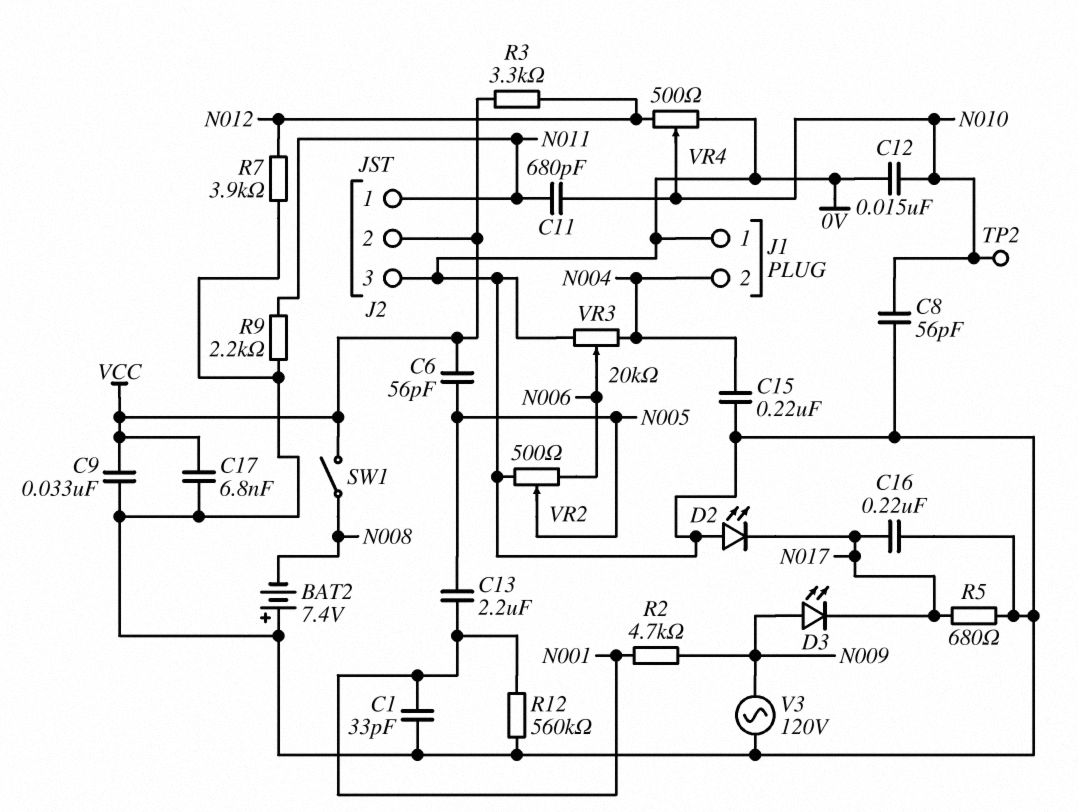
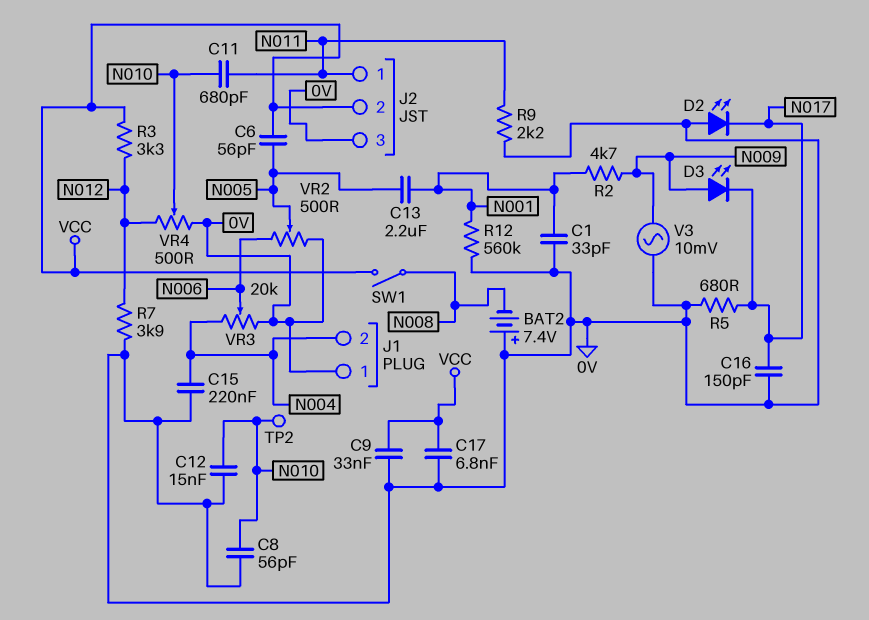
C16: 220nF (0V, N017) -> 150pF (0V, N017)
V3: AC 120V (0V, N009) -> AC 10mV (0V, N009)

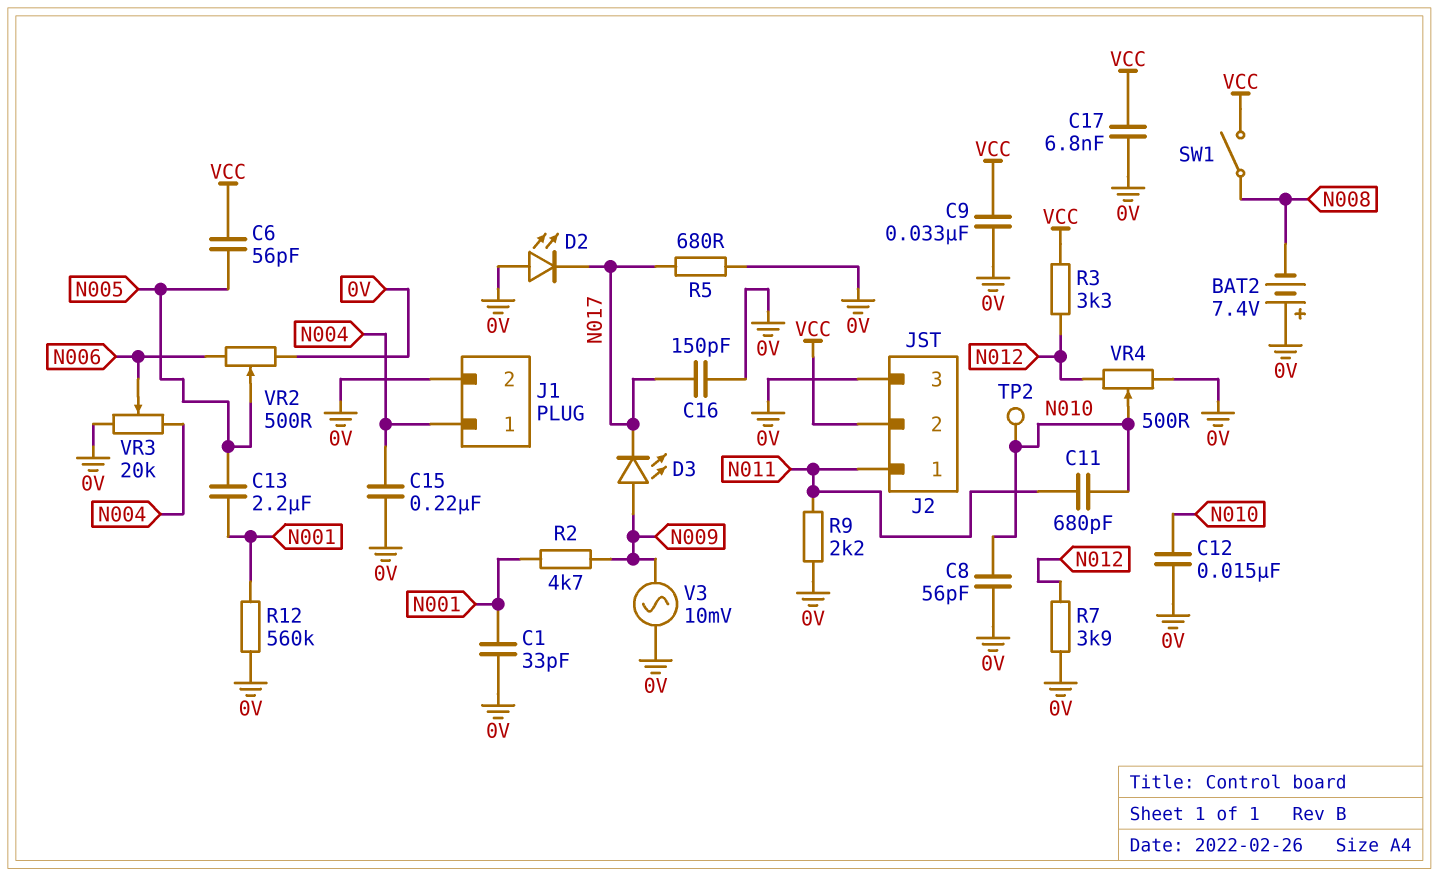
J1 pin 1: 0V -> N004
J1 pin 2: N004 -> 0V

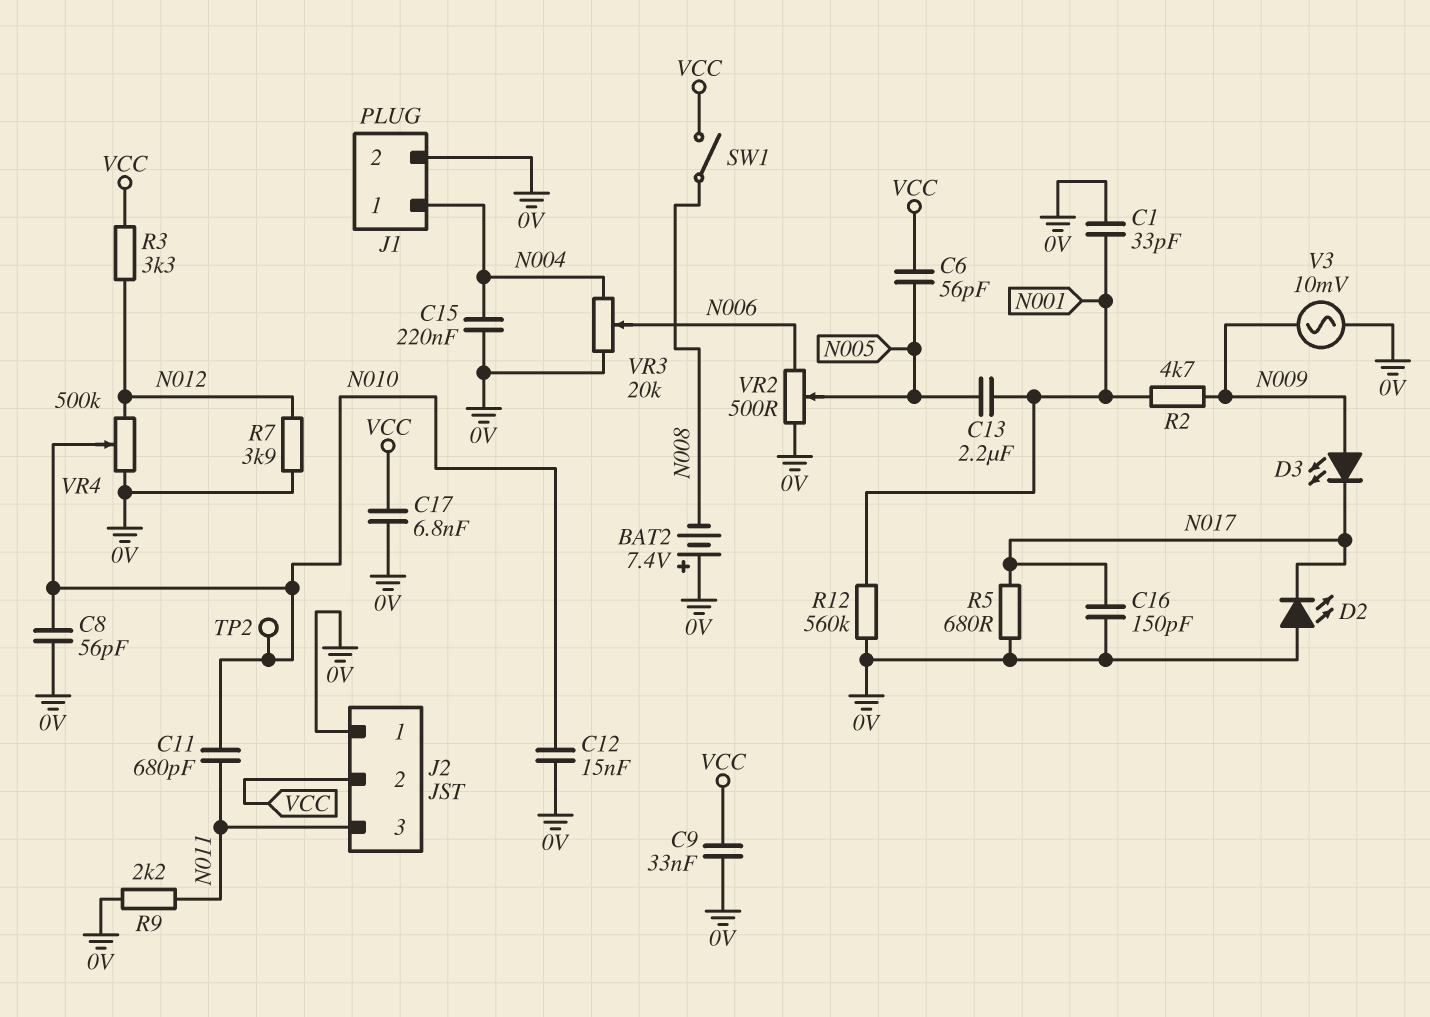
J2 pin 1: N011 -> 0V
J2 pin 3: 0V -> N011
VR4: 500 (0V, N012, wiper N010) -> 500k (0V, N012, wiper N010)

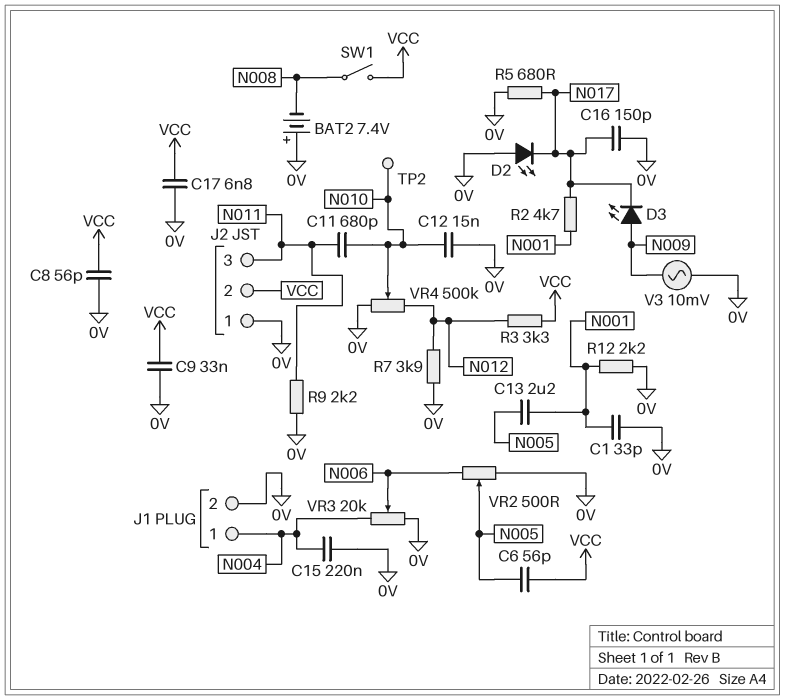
C8: 56pF (0V, N010) -> 56pF (0V, VCC)
R2: 4.7k (N001, N009) -> 4.7k (N001, N017)
R12: 560k (0V, N001) -> 2.2k (0V, N001)

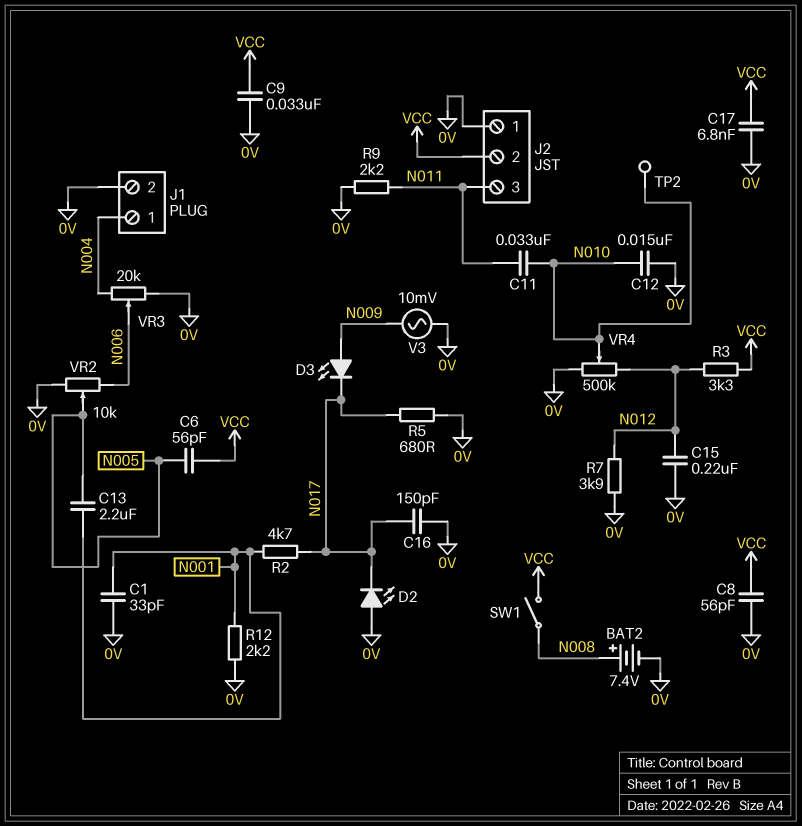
BAT2: 7.4V (plus 0V, minus N008) -> 7.4V (plus N008, minus 0V)
C11: 680pF (N010, N011) -> 33nF (N010, N011)
C15: 220nF (0V, N004) -> 220nF (0V, N012)
VR2: 500 (0V, N006, wiper N005) -> 10k (0V, N006, wiper N005)

